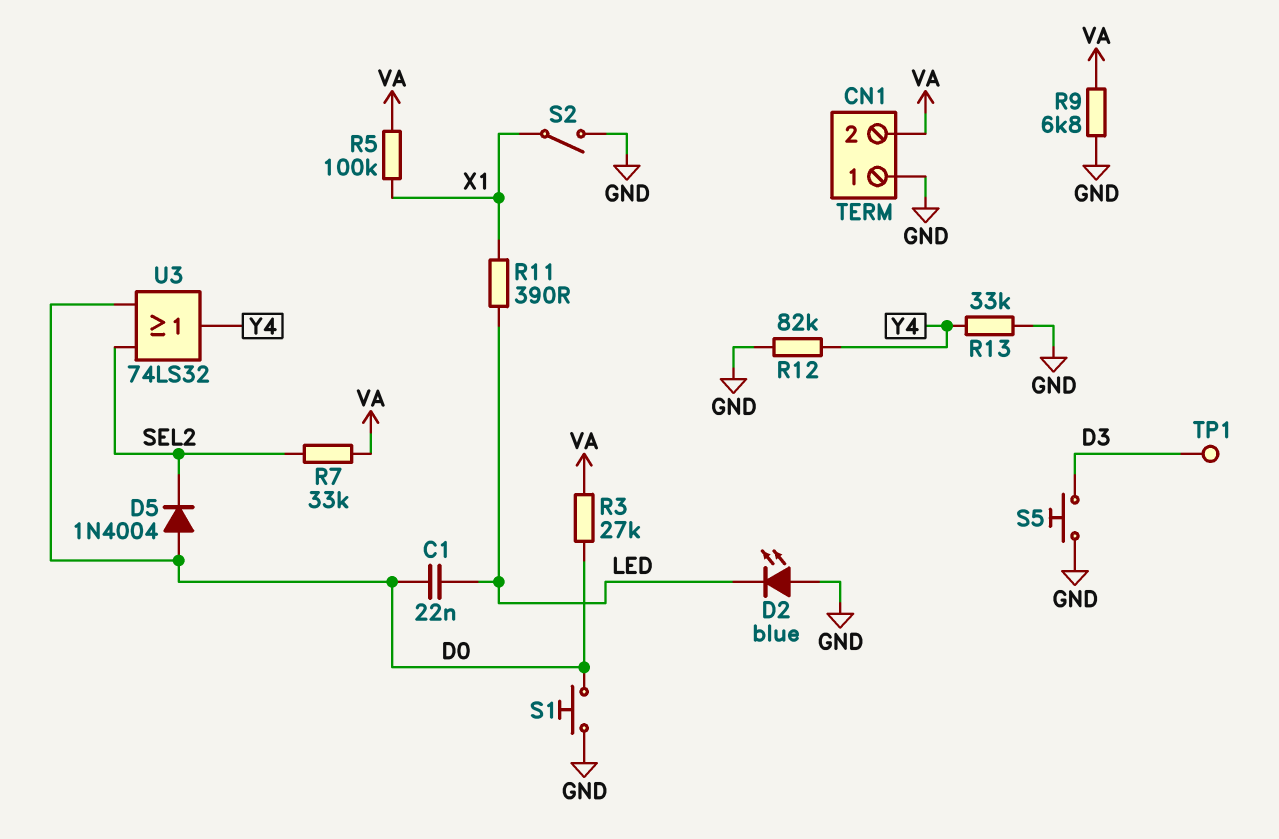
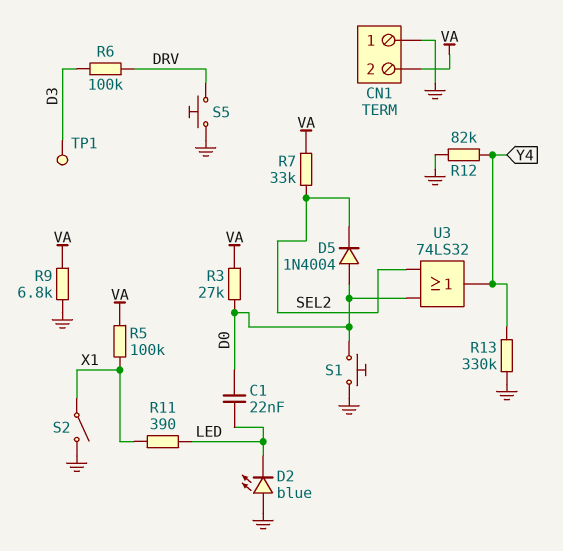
R6: none -> 100k (D3, DRV)
R13: 33k (GND, Y4) -> 330k (GND, Y4)
S5: button (D3, GND) -> button (DRV, GND)

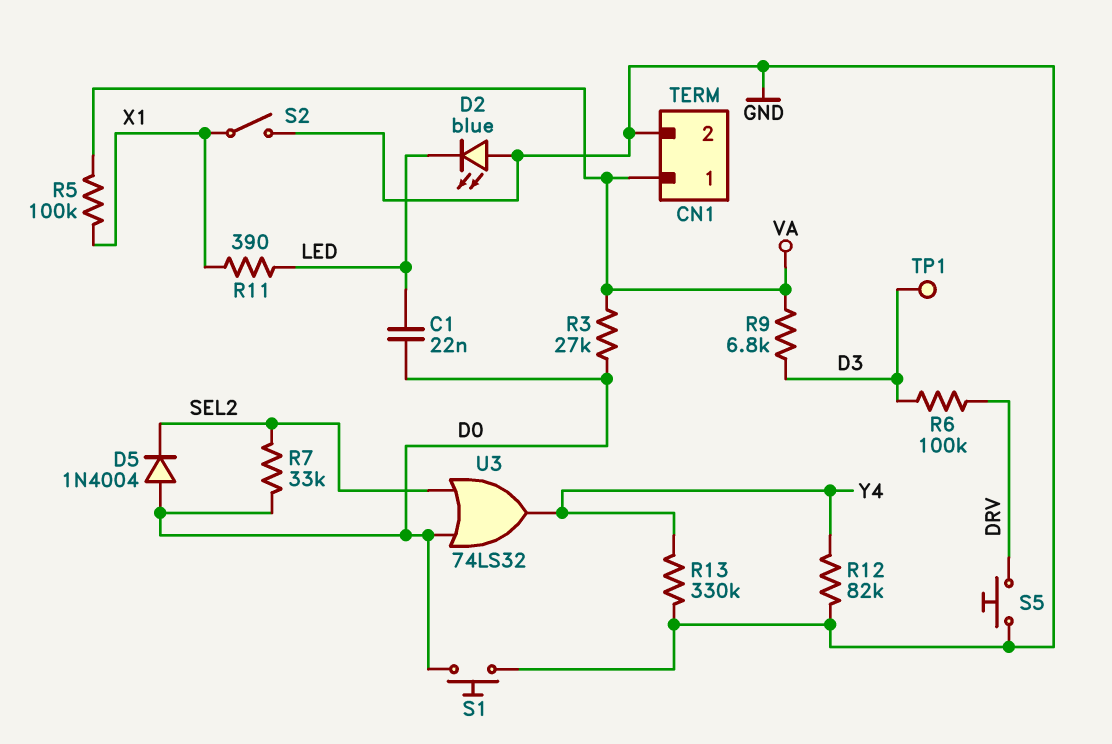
CN1 pin 1: GND -> VA
CN1 pin 2: VA -> GND
R7: 33k (SEL2, VA) -> 33k (D0, SEL2)
R9: 6.8k (GND, VA) -> 6.8k (D3, VA)

